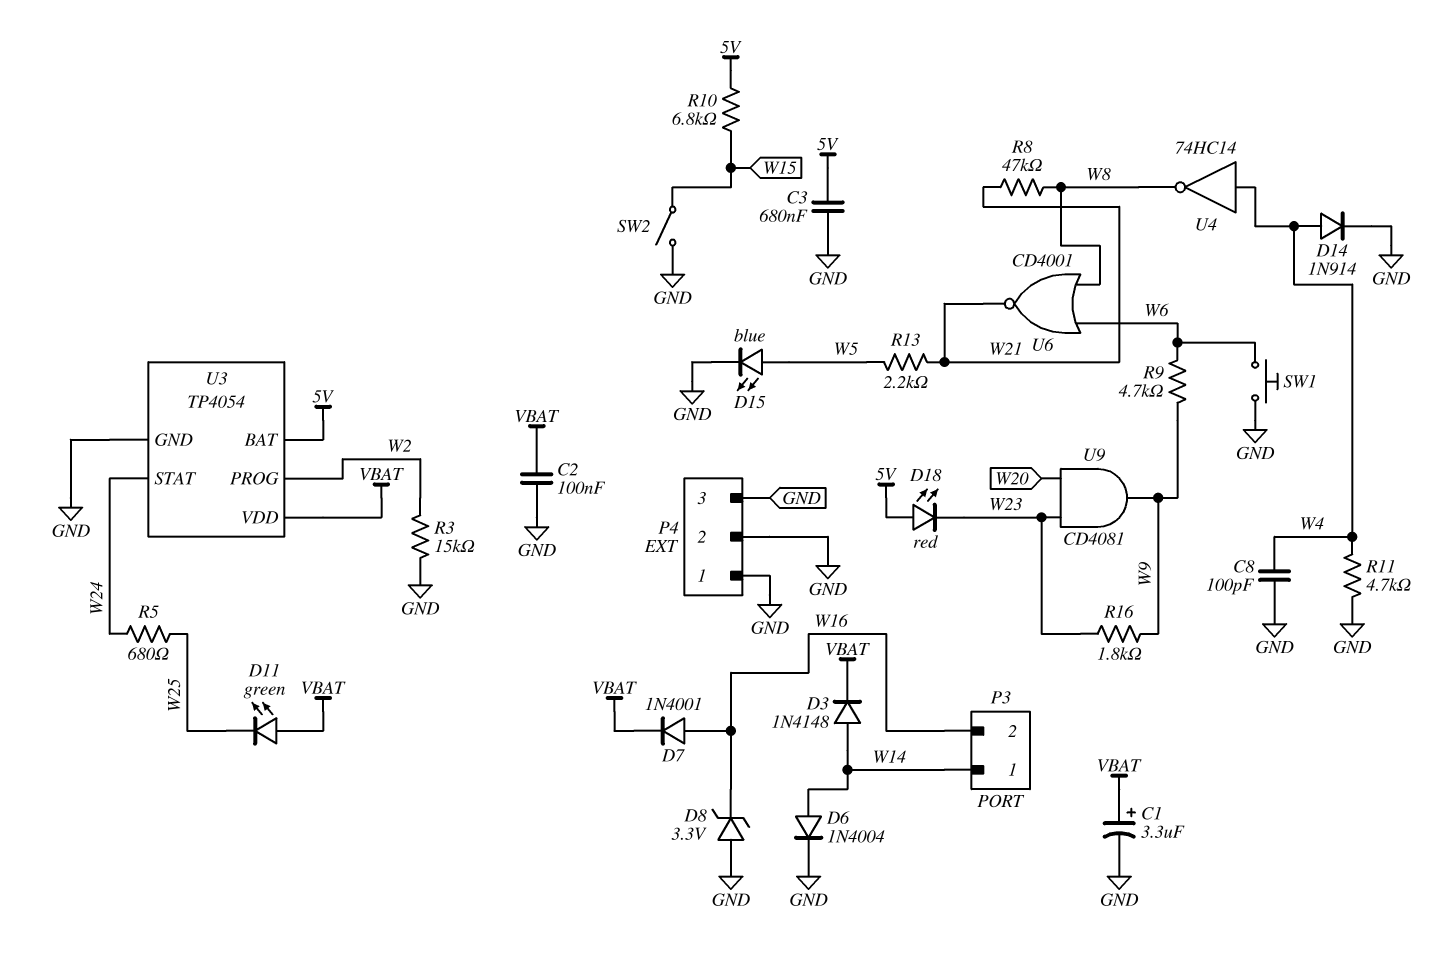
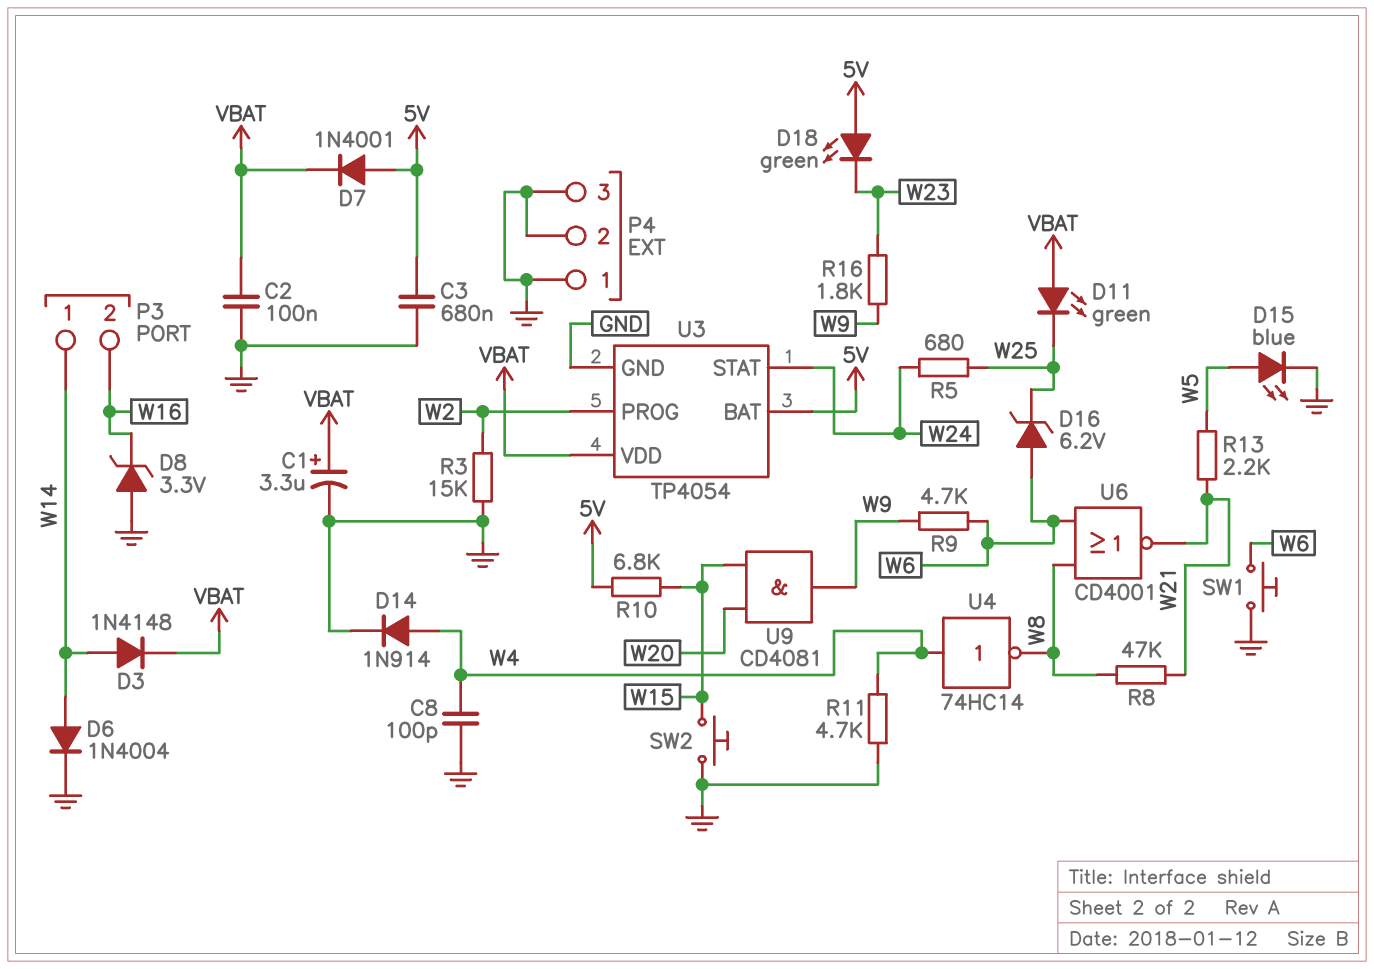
D7: diode 1N4001 (A W16, K VBAT) -> diode 1N4001 (A 5V, K VBAT)
D16: none -> zener 6.2V (A W6, K W25)
D18: LED red (A 5V, K W23) -> LED green (A 5V, K W23)
SW2: switch (GND, W15) -> button (GND, W15)
U9: AND CD4081 (in W20, in W23, out W9) -> AND CD4081 (in W15, in W20, out W9)

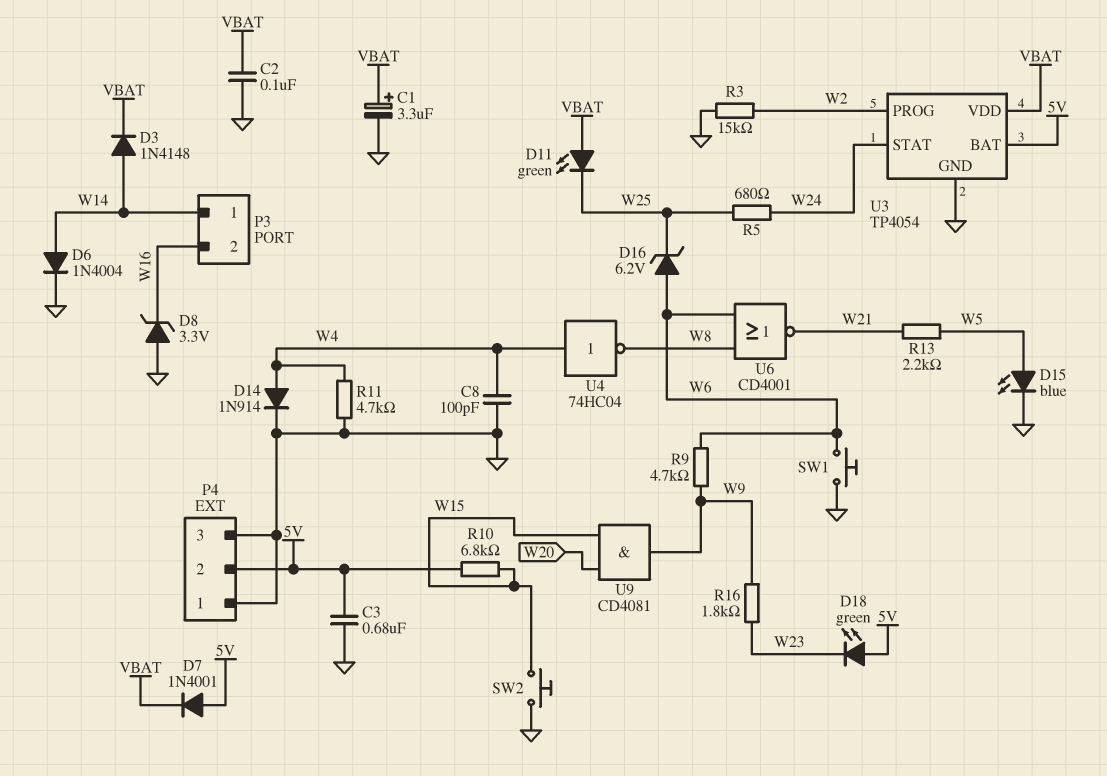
P4 pin 2: GND -> 5V
R8: 47k (W8, W21) -> none
U4: NOT 74HC14 (in W4, out W8) -> NOT 74HC04 (in W4, out W8)

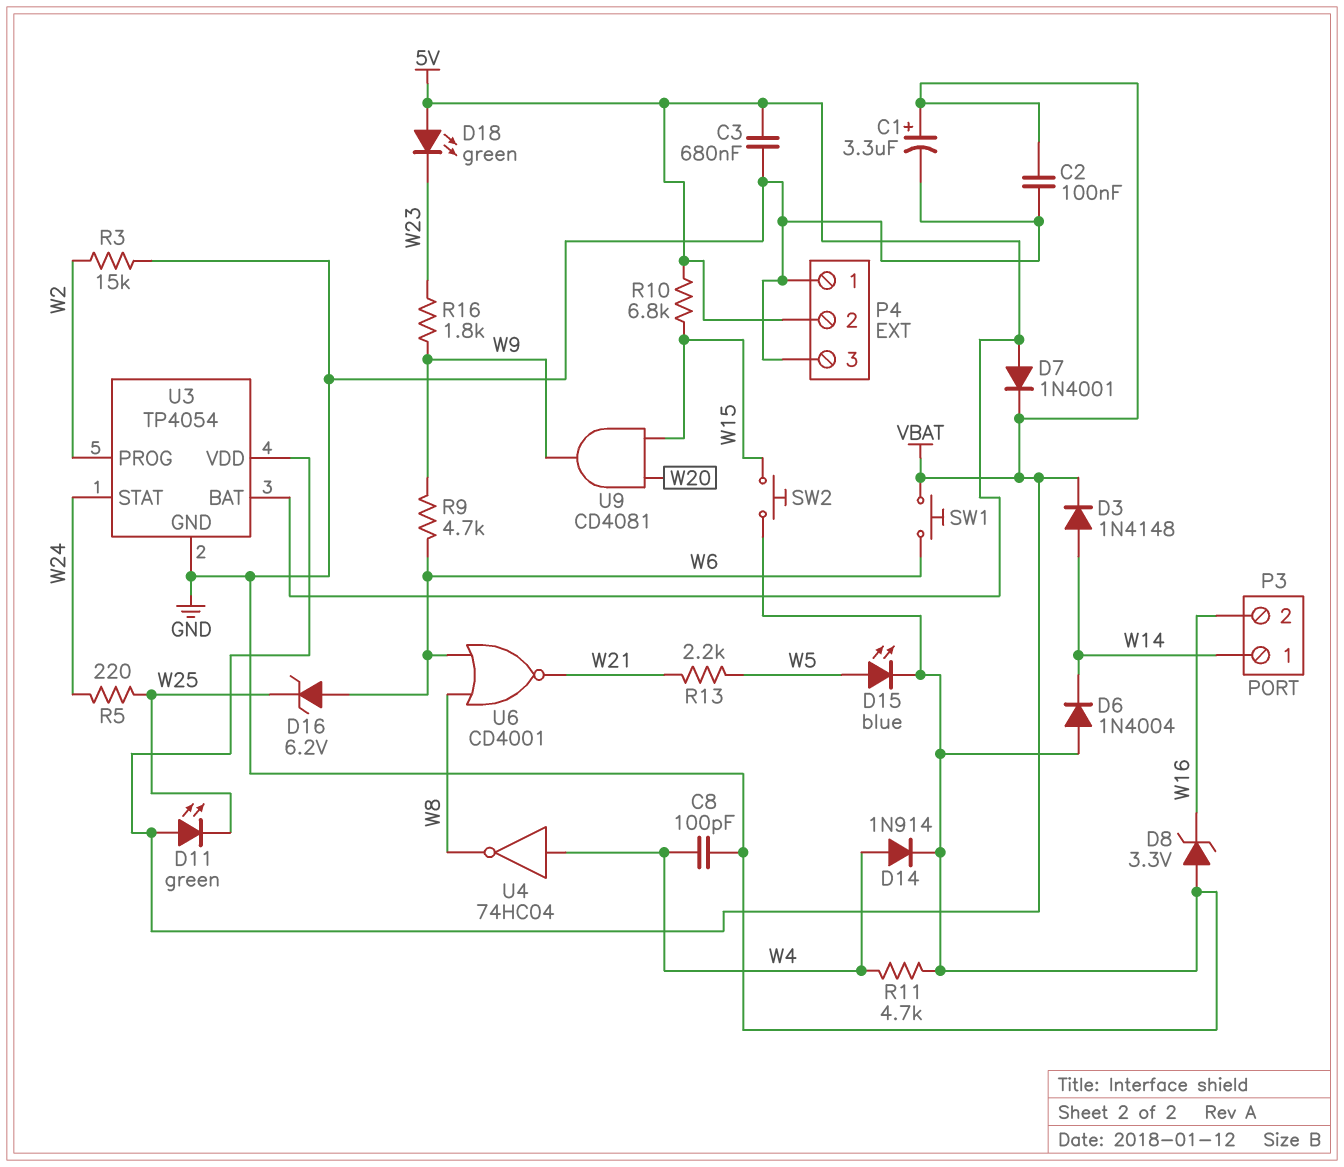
D6: diode 1N4004 (A W14, K GND) -> diode 1N4004 (A GND, K W14)
R5: 680 (W24, W25) -> 220 (W24, W25)
SW1: button (GND, W6) -> button (VBAT, W6)

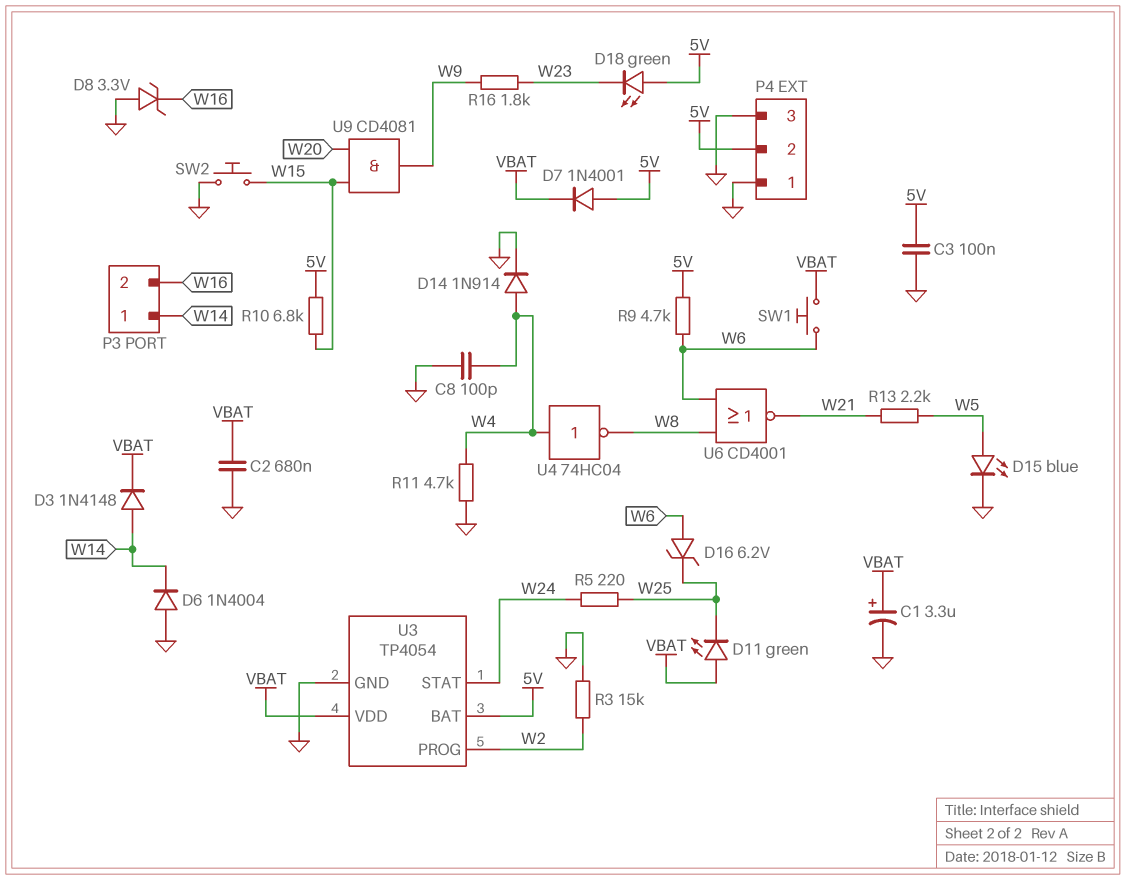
C2: 100nF (GND, VBAT) -> 680nF (GND, VBAT)
C3: 680nF (5V, GND) -> 100nF (5V, GND)
R9: 4.7k (W6, W9) -> 4.7k (5V, W6)

